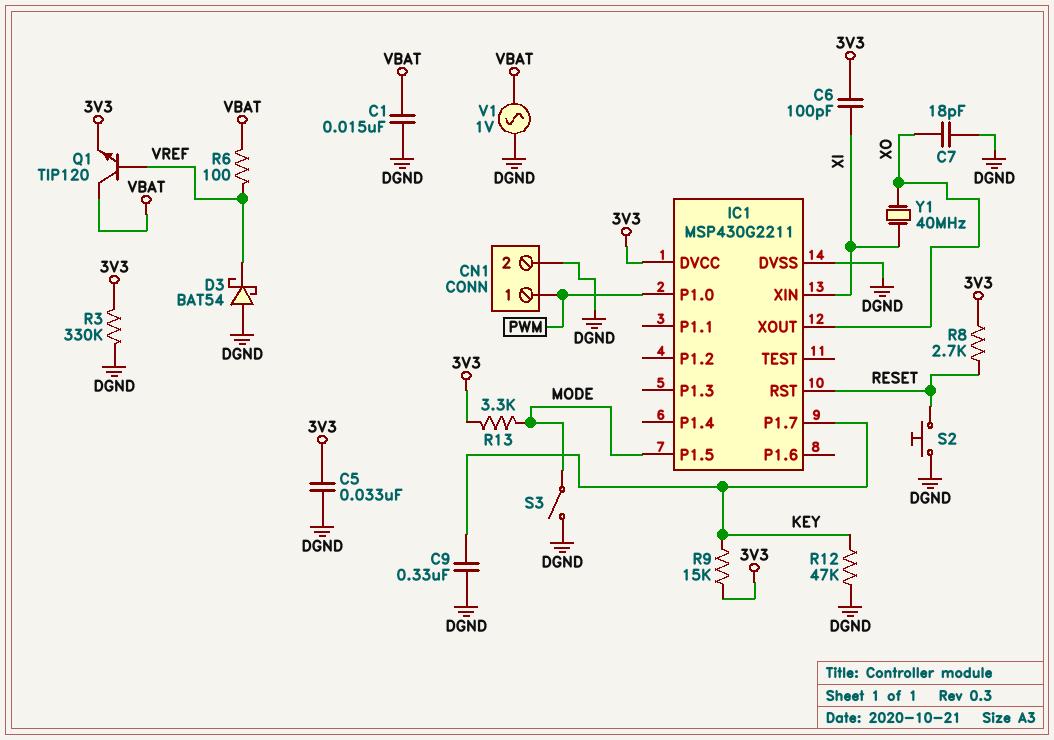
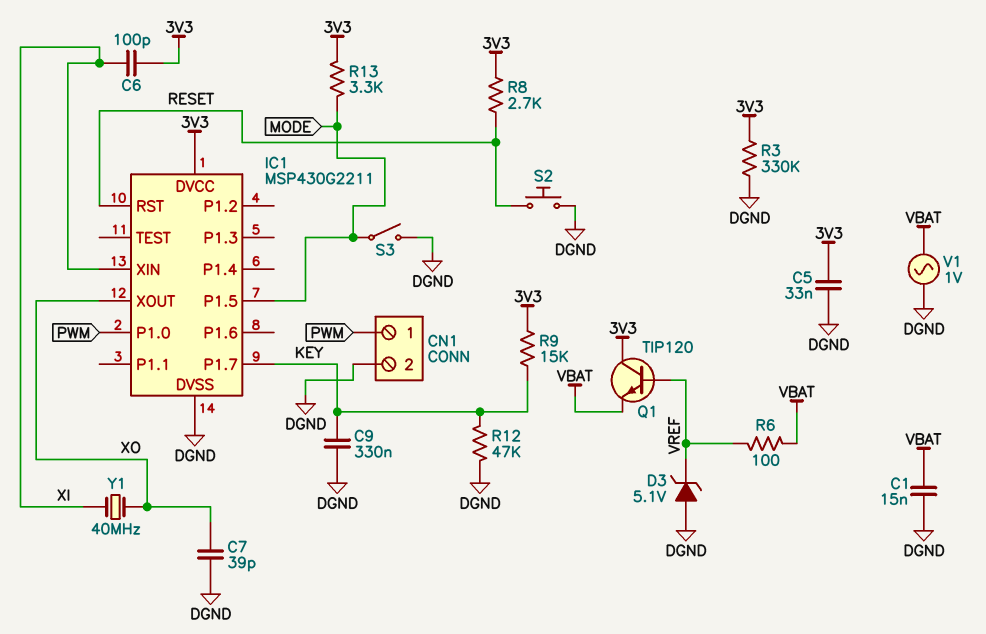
C7: 18pF (DGND, XO) -> 39pF (DGND, XO)
D3: schottky BAT54 (A DGND, K VREF) -> zener 5.1V (A DGND, K VREF)
Q1: NPN TIP120 (B VREF, C VBAT, E 3V3) -> NPN TIP120 (B VREF, C 3V3, E VBAT)

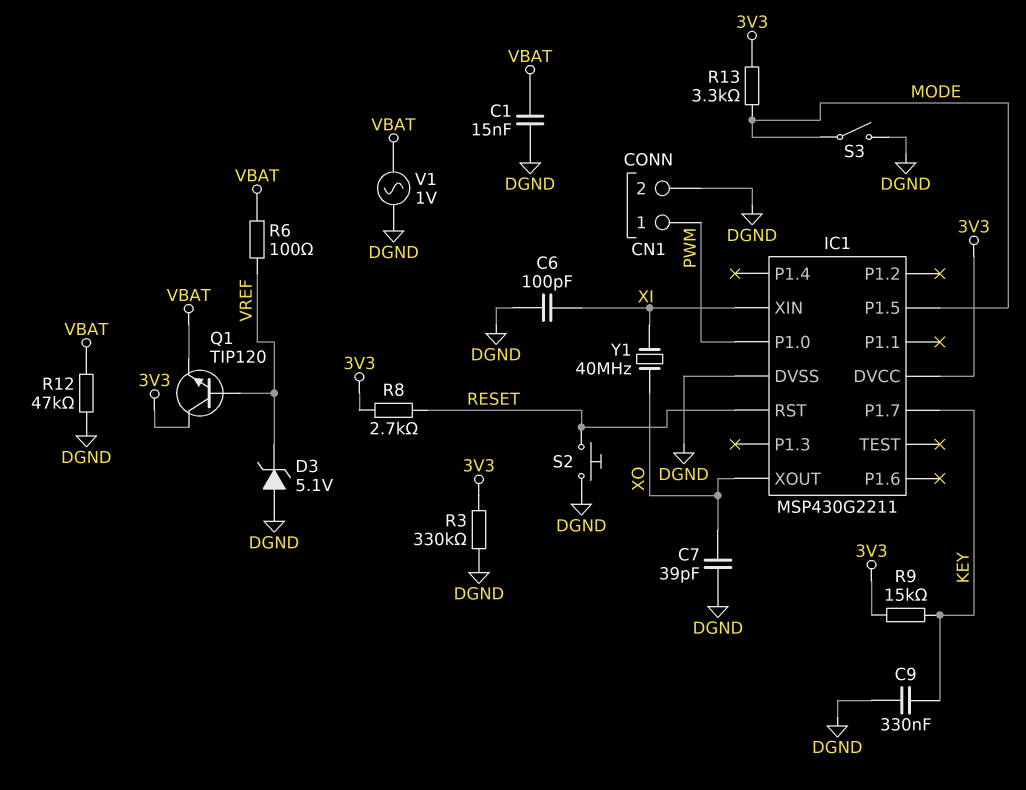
C5: 33nF (3V3, DGND) -> none
C6: 100pF (3V3, XI) -> 100pF (DGND, XI)
R12: 47k (DGND, KEY) -> 47k (DGND, VBAT)

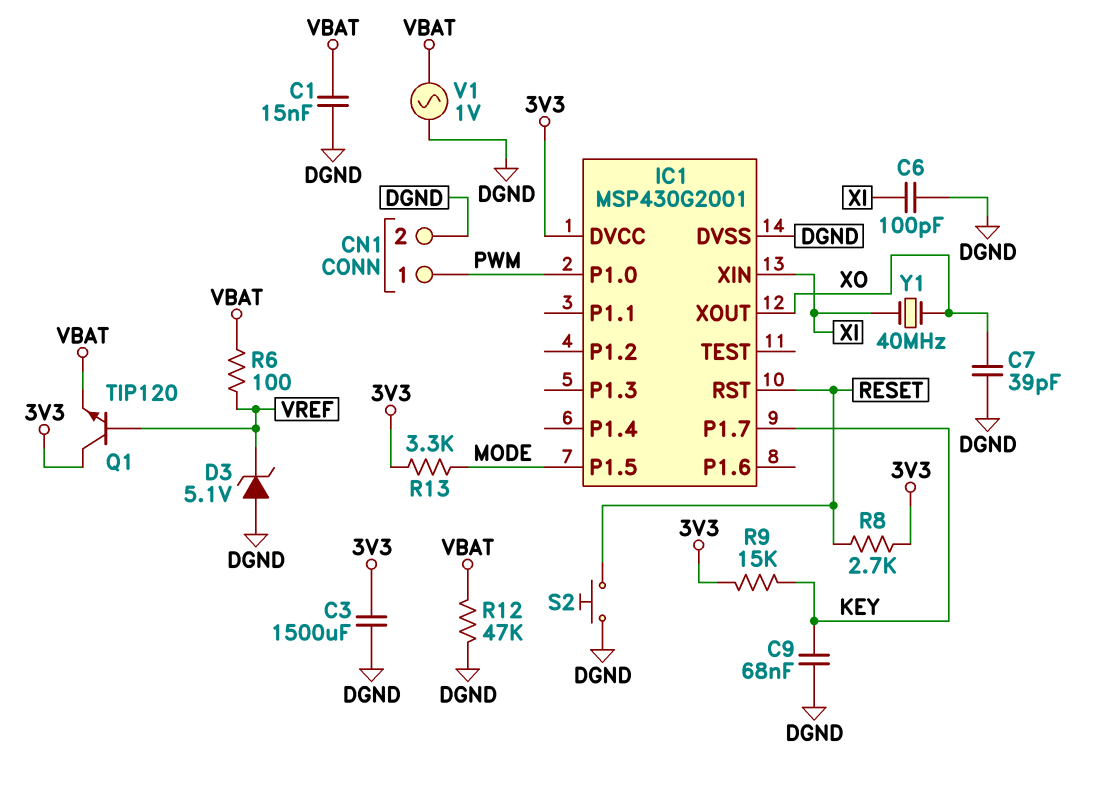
C3: none -> 1500uF (3V3, DGND)
C9: 330nF (DGND, KEY) -> 68nF (DGND, KEY)
IC1: MSP430G2211 -> MSP430G2001
R3: 330k (3V3, DGND) -> none
S3: switch (DGND, MODE) -> none

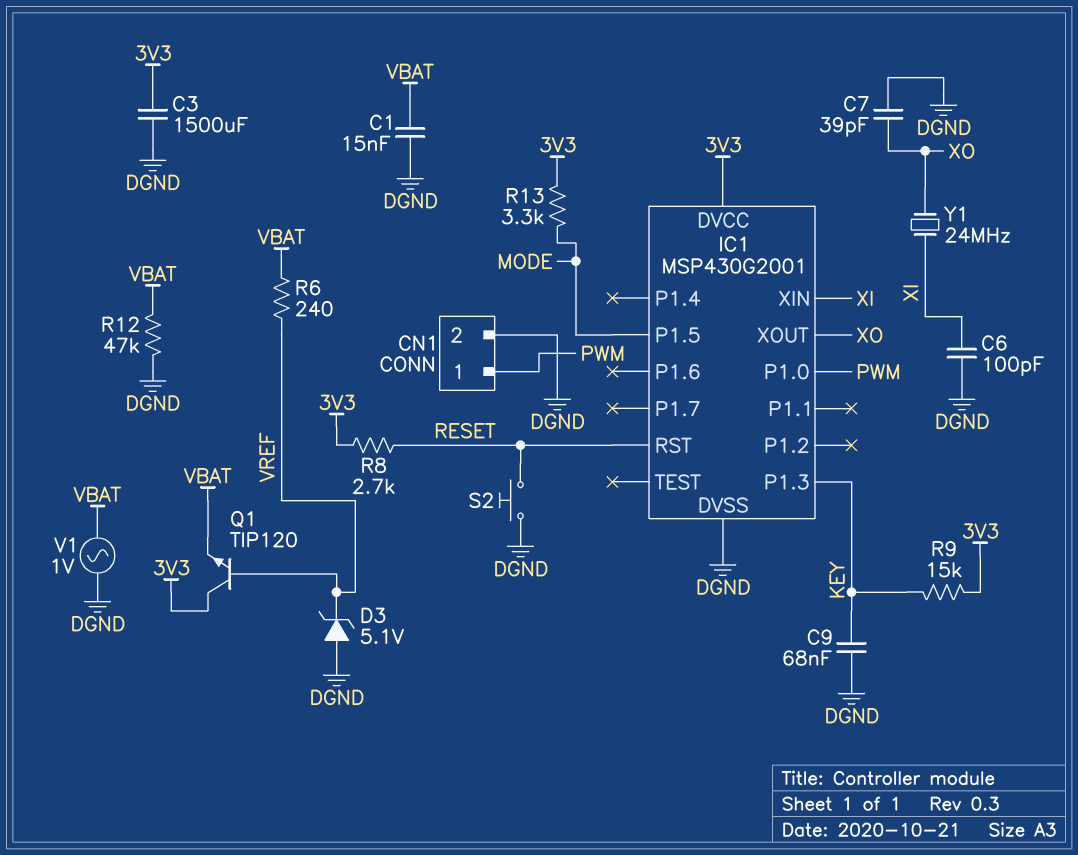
IC1 pin P1.3: none -> KEY
IC1 pin P1.7: KEY -> none
R6: 100 (VBAT, VREF) -> 240 (VBAT, VREF)
Y1: 40MHz (XI, XO) -> 24MHz (XI, XO)

